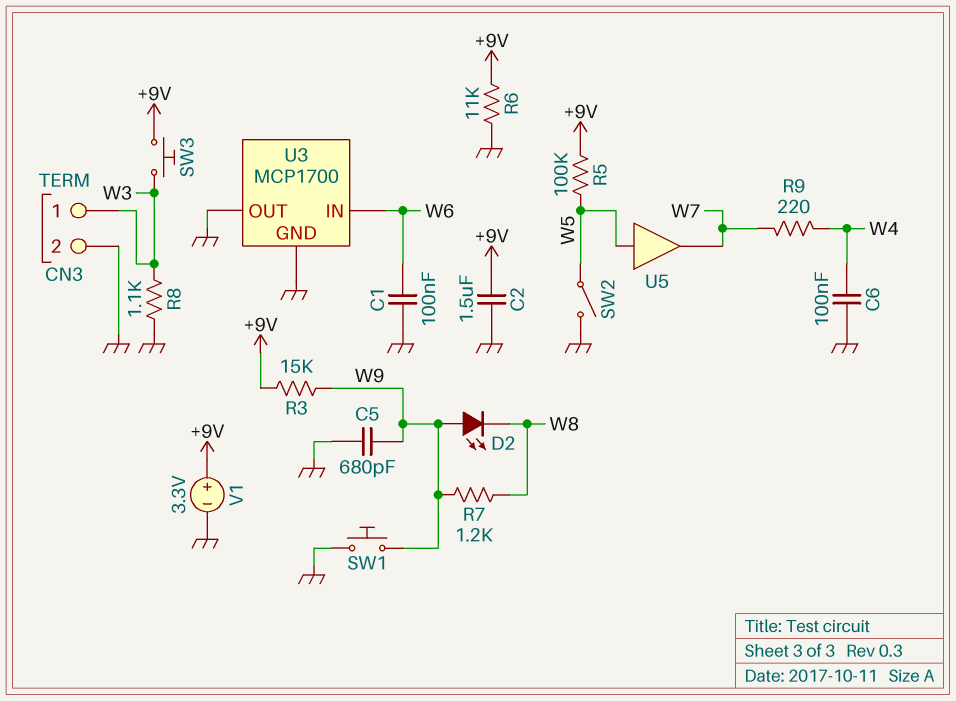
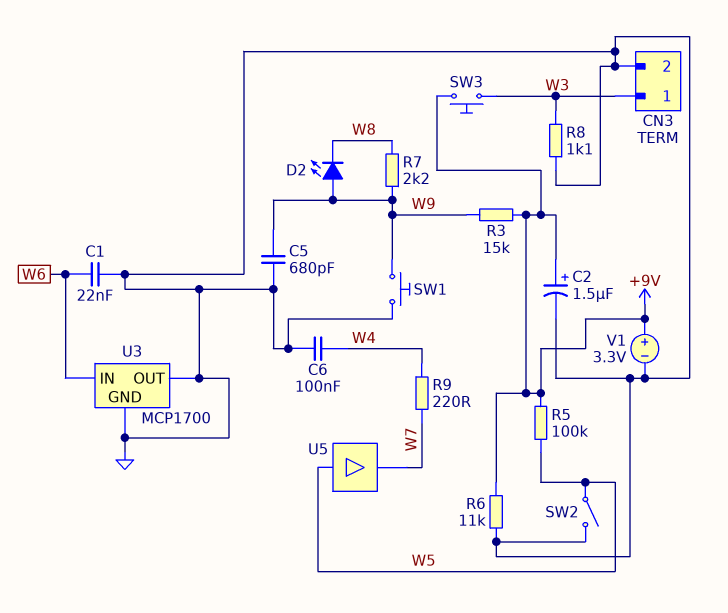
C1: 100nF (GND, W6) -> 22nF (GND, W6)
C2: 1.5uF (+9V, GND) -> 1.5uF (plus +9V, minus GND)
R7: 1.2k (W8, W9) -> 2.2k (W8, W9)

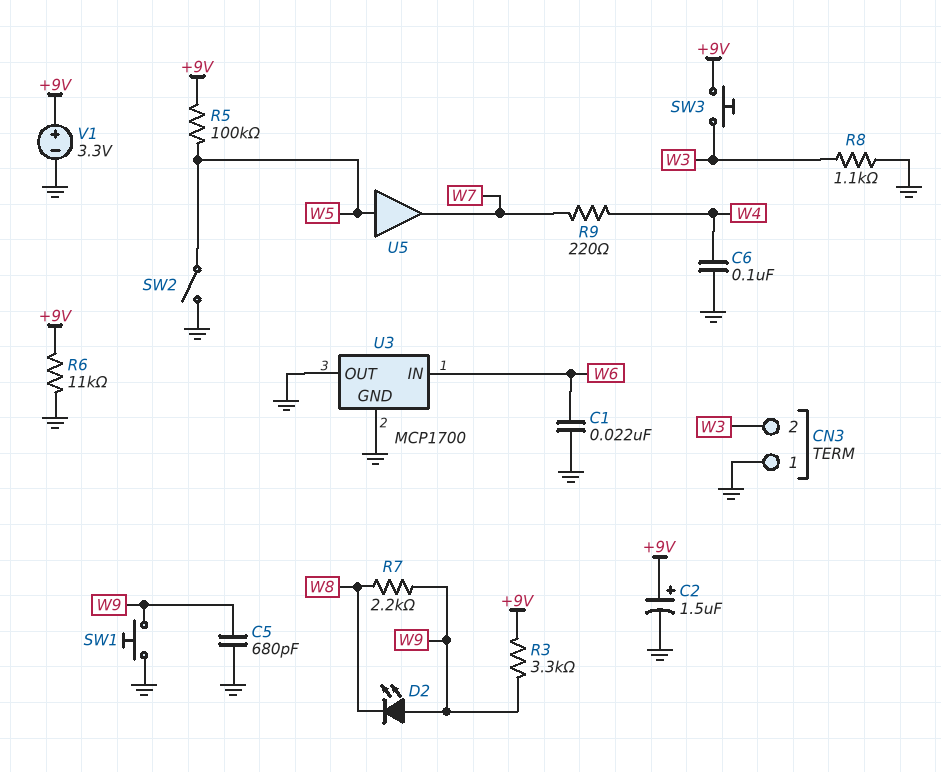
CN3 pin 1: W3 -> GND
CN3 pin 2: GND -> W3
R3: 15k (+9V, W9) -> 3.3k (+9V, W9)

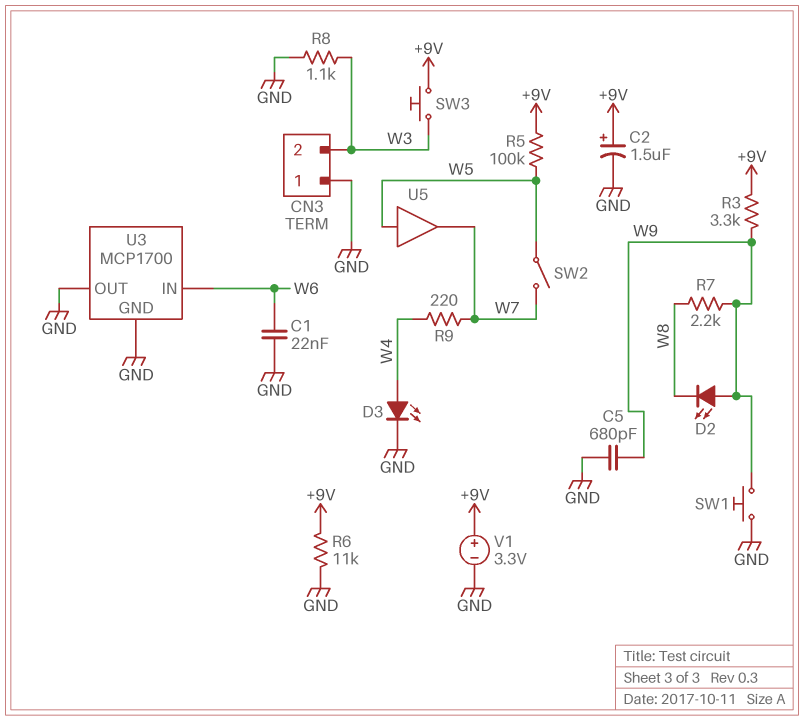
C6: 100nF (GND, W4) -> none
D3: none -> LED (A W4, K GND)
SW2: switch (GND, W5) -> switch (W5, W7)

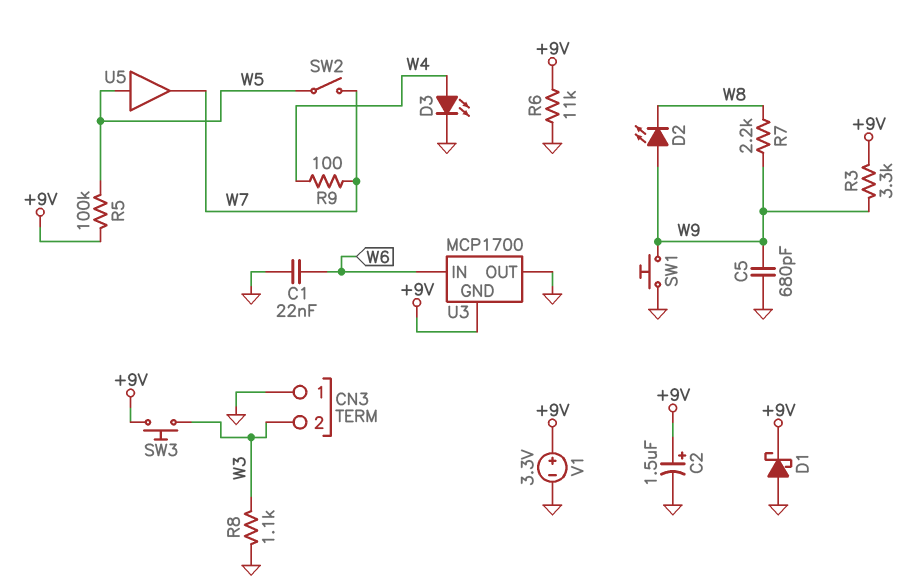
D1: none -> schottky (A GND, K +9V)
R9: 220 (W4, W7) -> 100 (W4, W7)
U3 pin GND: GND -> +9V

